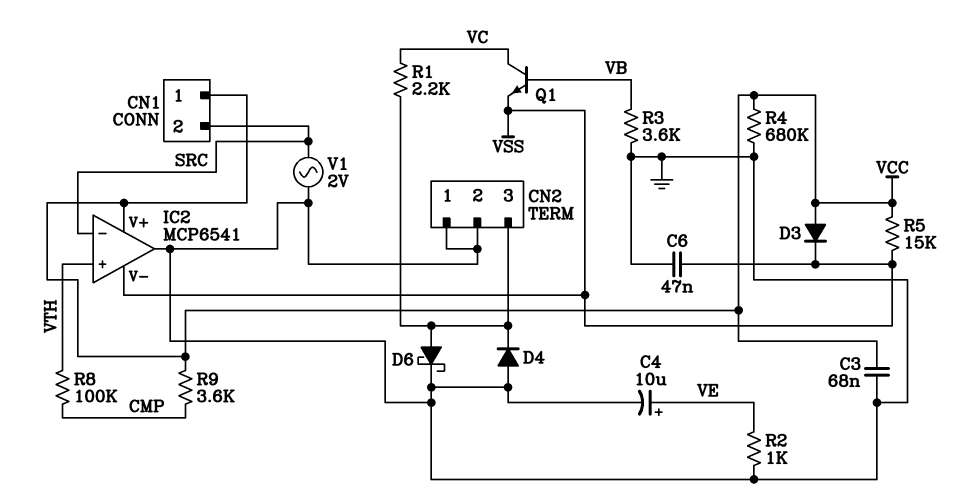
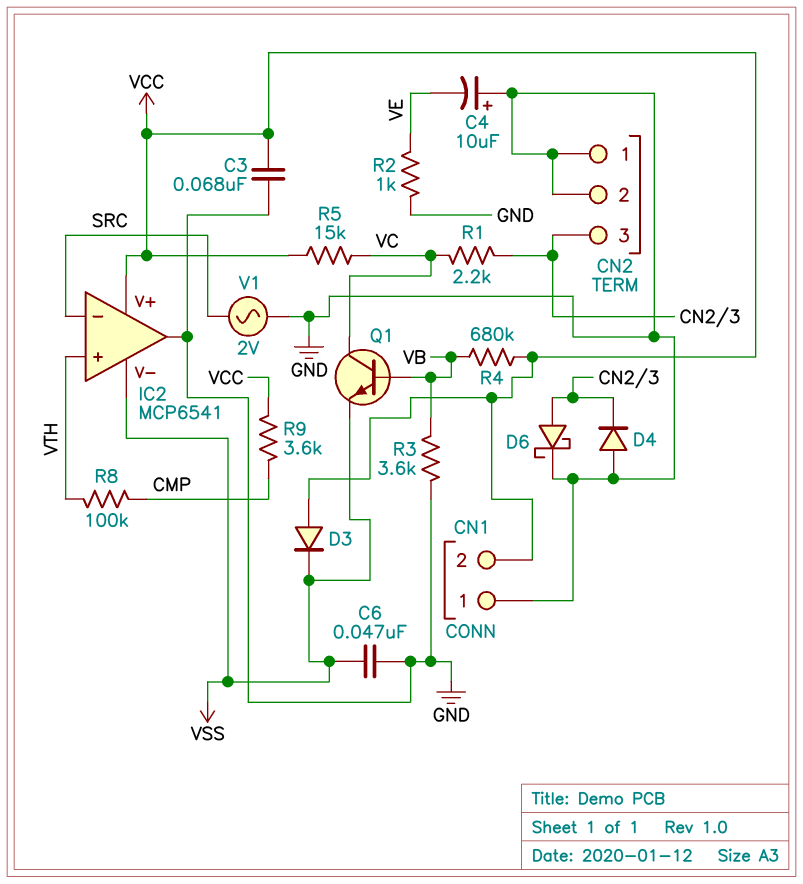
C4: 10uF (plus VE, minus GND) -> 10uF (plus GND, minus VE)
CN1 pin 1: VCC -> GND
CN1 pin 2: SRC -> VCC
R4: 680k (GND, VCC) -> 680k (VB, VCC)
R5: 15k (VCC, VSS) -> 15k (VC, VCC)

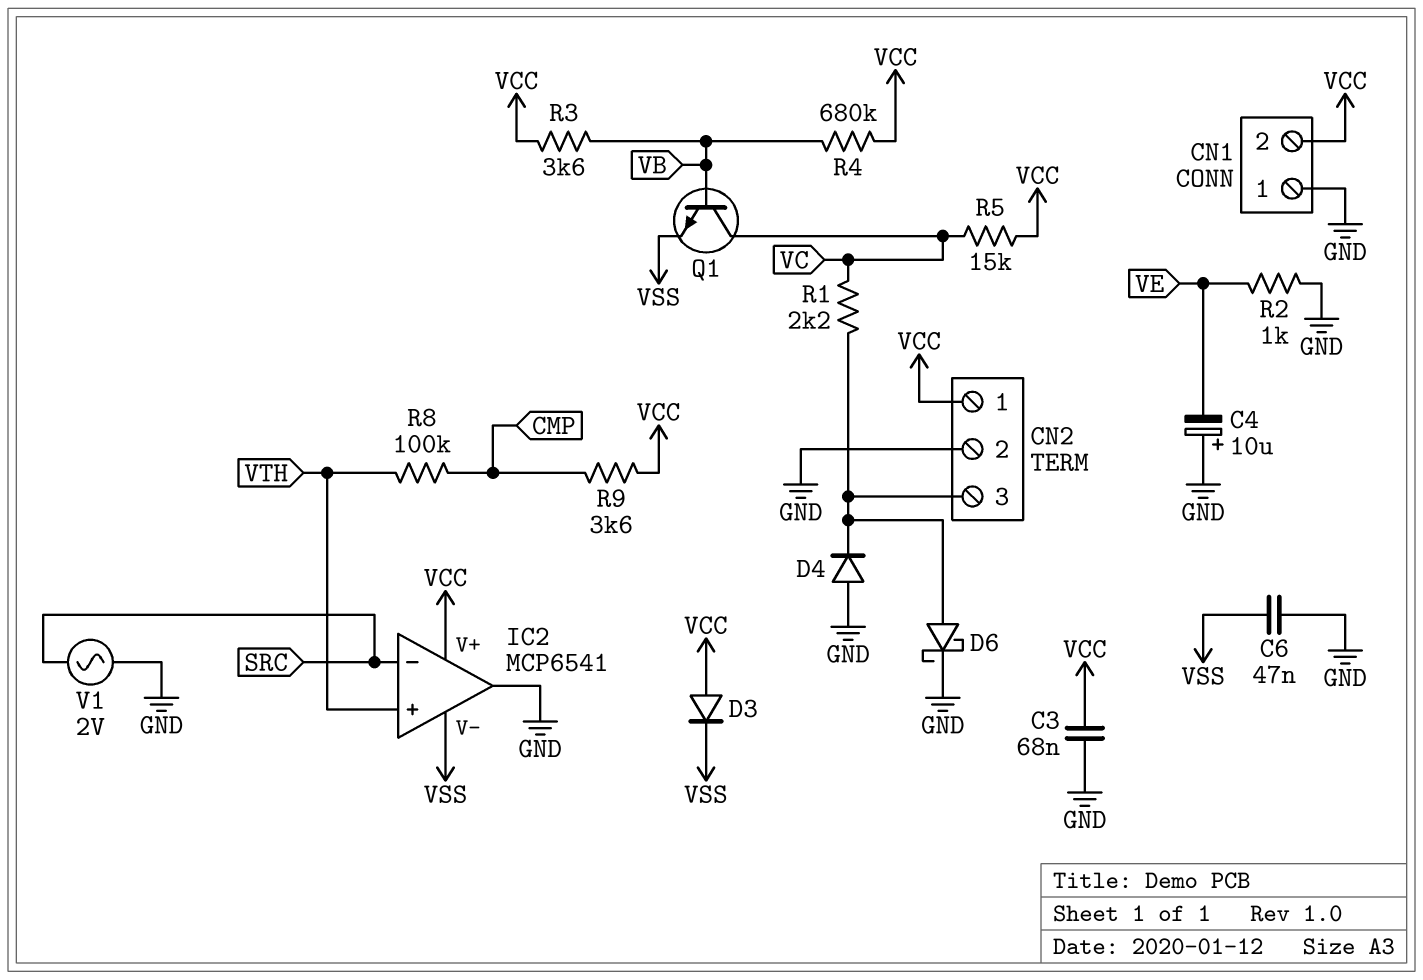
CN2 pin 1: GND -> VCC
R3: 3.6k (GND, VB) -> 3.6k (VB, VCC)

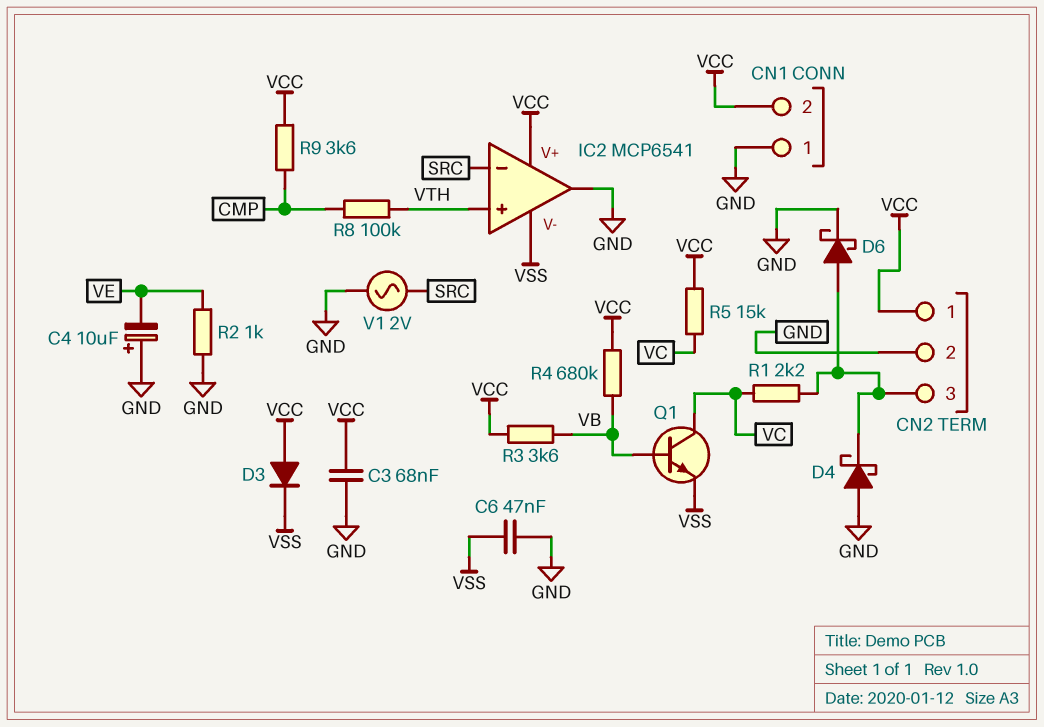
D4: diode (A GND, K CN2/3) -> schottky (A GND, K CN2/3)

